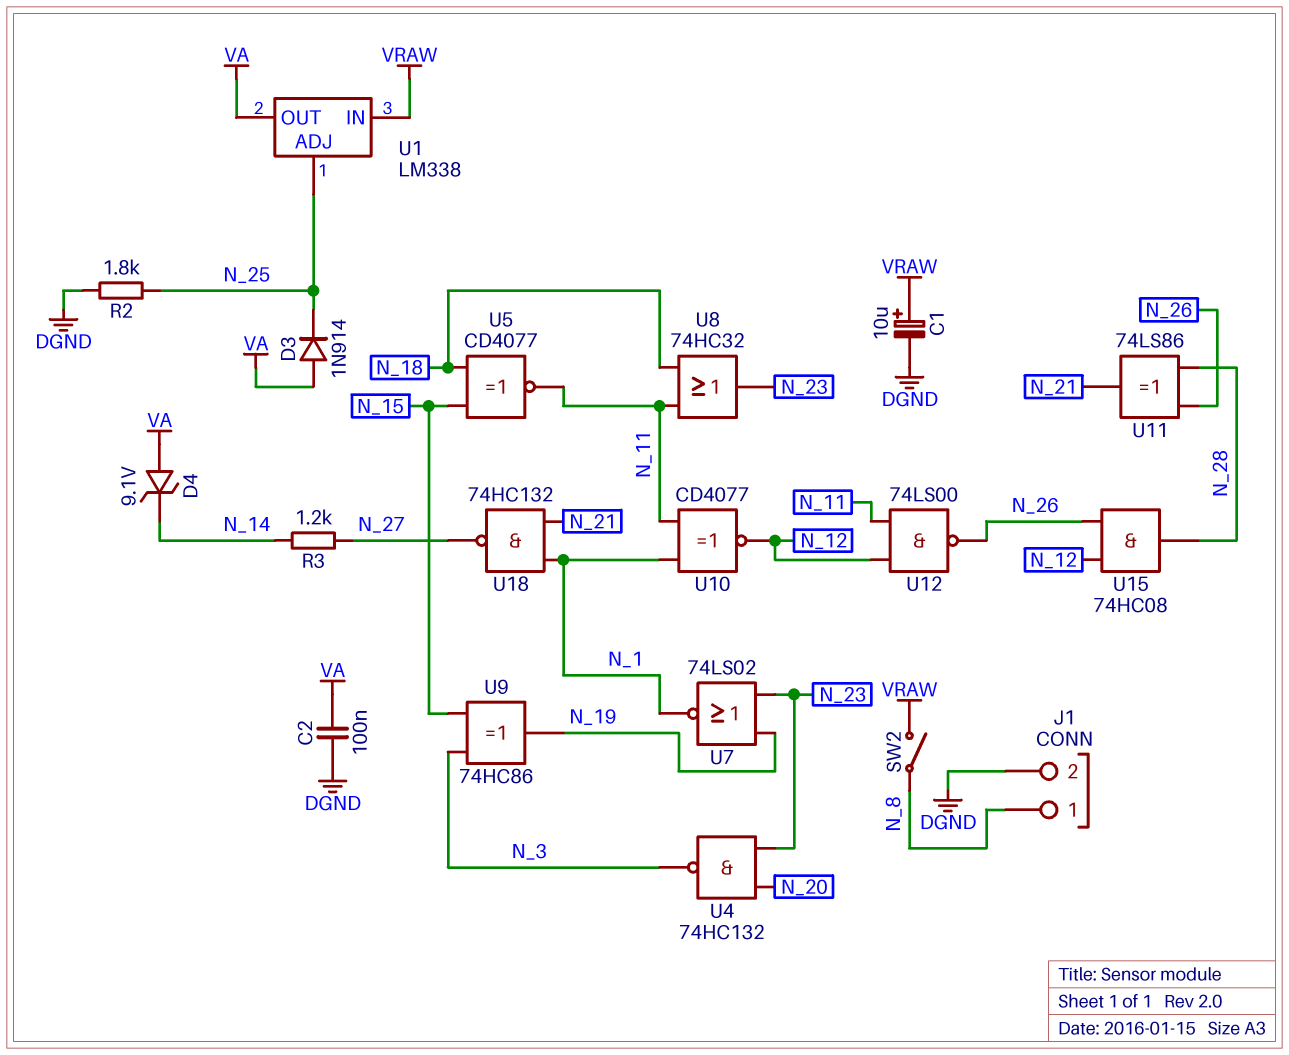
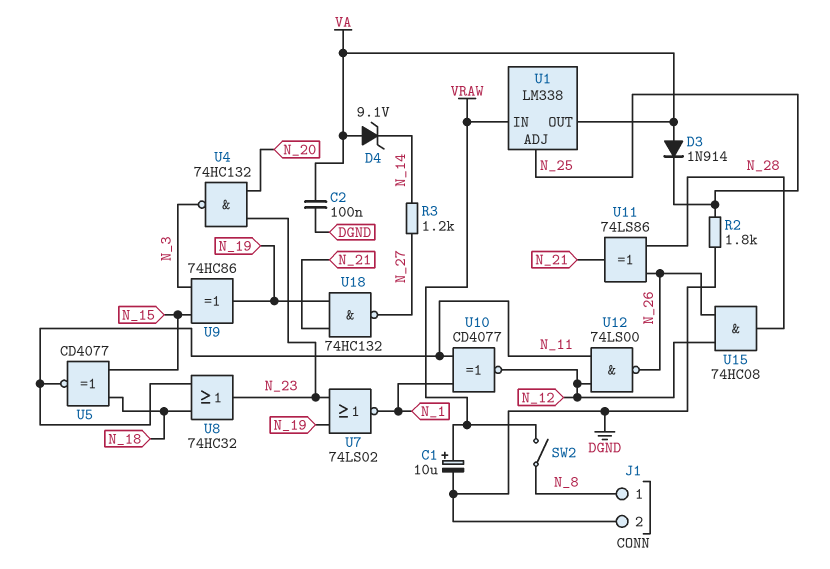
U18: NAND 74HC132 (in N_1, in N_21, out N_27) -> NAND 74HC132 (in N_19, in N_21, out N_27)

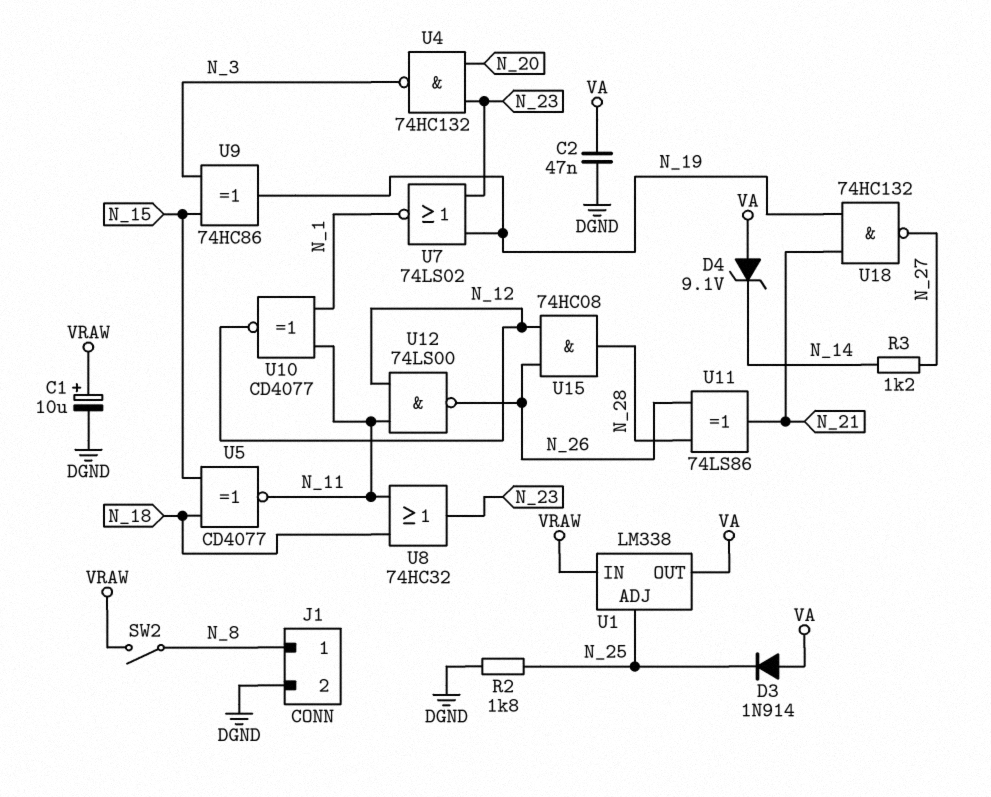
C2: 100nF (DGND, VA) -> 47nF (DGND, VA)

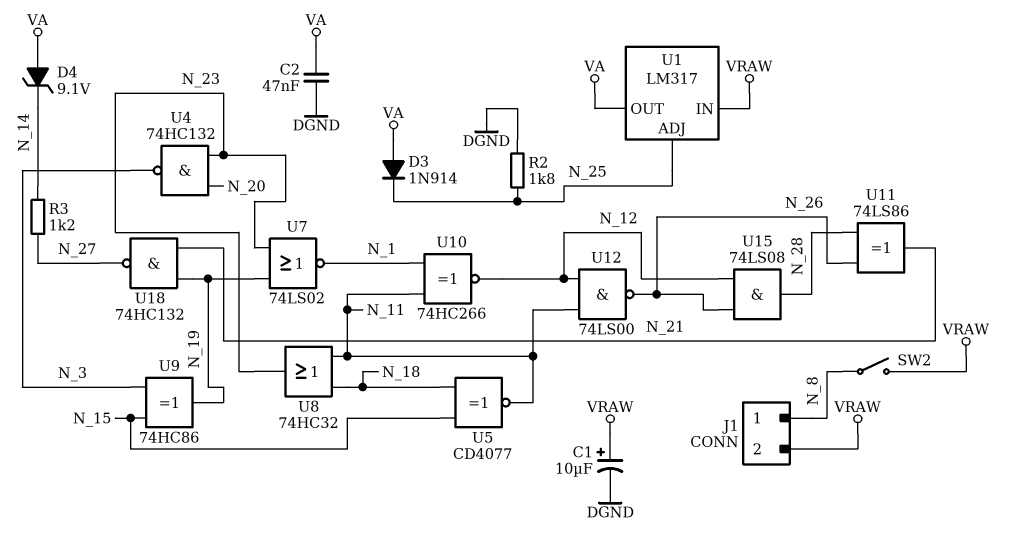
J1 pin 2: DGND -> VRAW
U1: LM338 -> LM317
U10: XNOR CD4077 (in N_1, in N_11, out N_12) -> XNOR 74HC266 (in N_1, in N_11, out N_12)
U15: AND 74HC08 (in N_12, in N_26, out N_28) -> AND 74LS08 (in N_12, in N_26, out N_28)

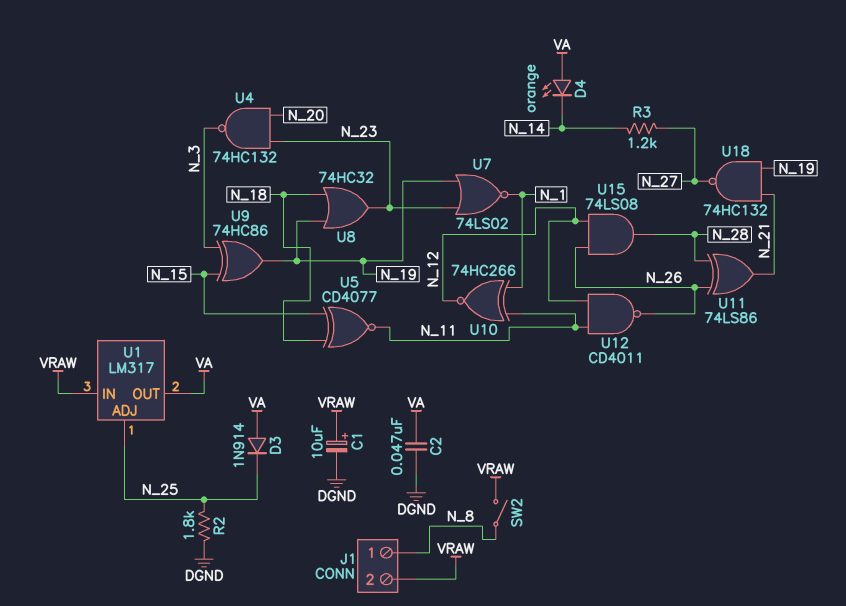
D4: zener 9.1V (A VA, K N_14) -> LED orange (A VA, K N_14)
U8: OR 74HC32 (in N_11, in N_18, out N_23) -> OR 74HC32 (in N_18, in N_19, out N_23)
U12: NAND 74LS00 (in N_11, in N_12, out N_26) -> NAND CD4011 (in N_11, in N_12, out N_26)

